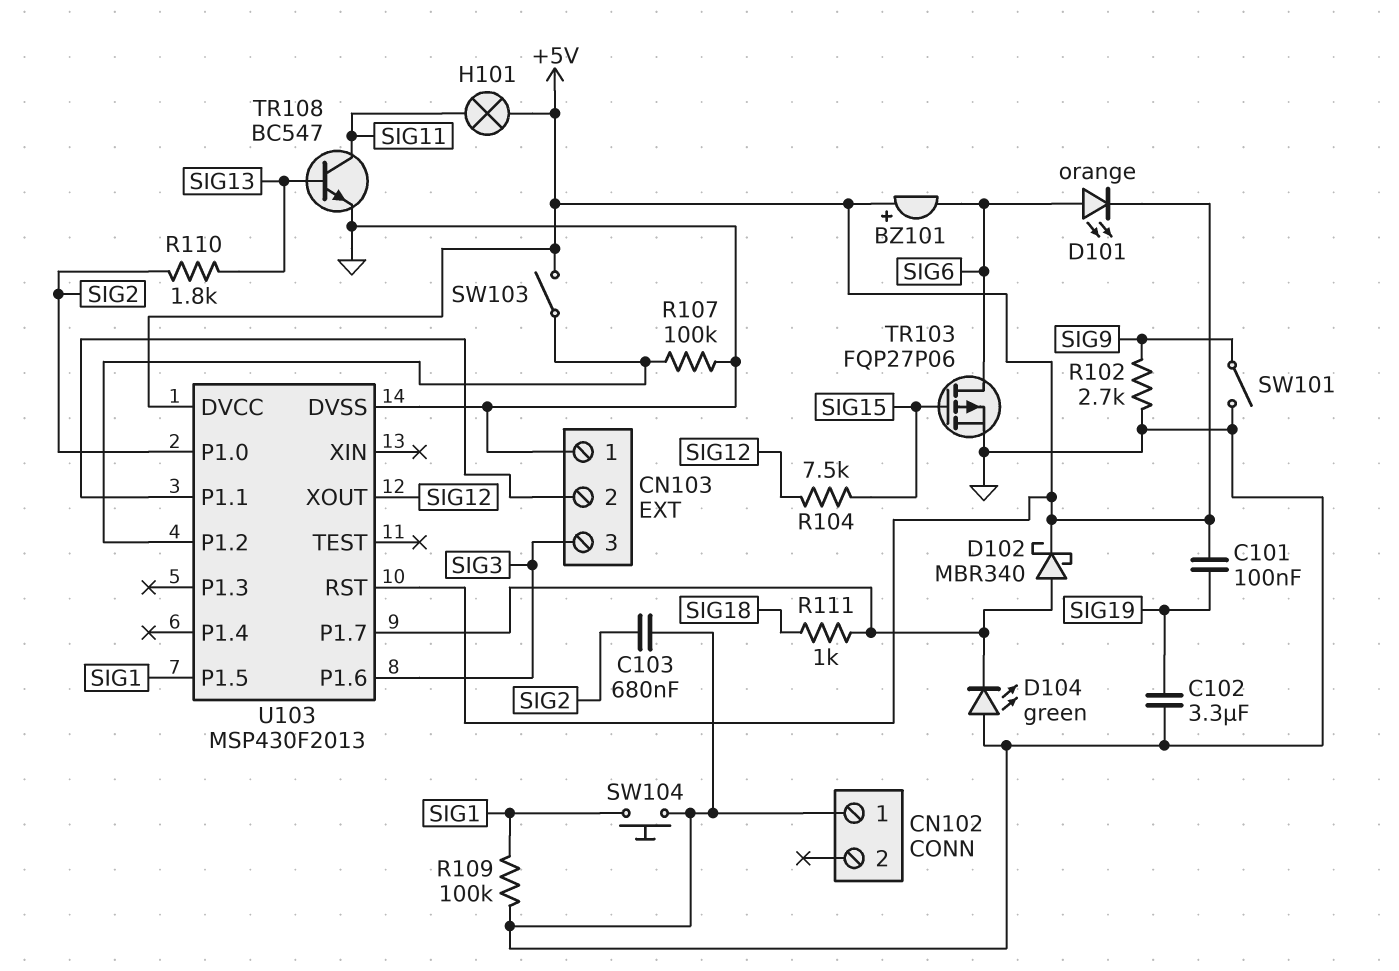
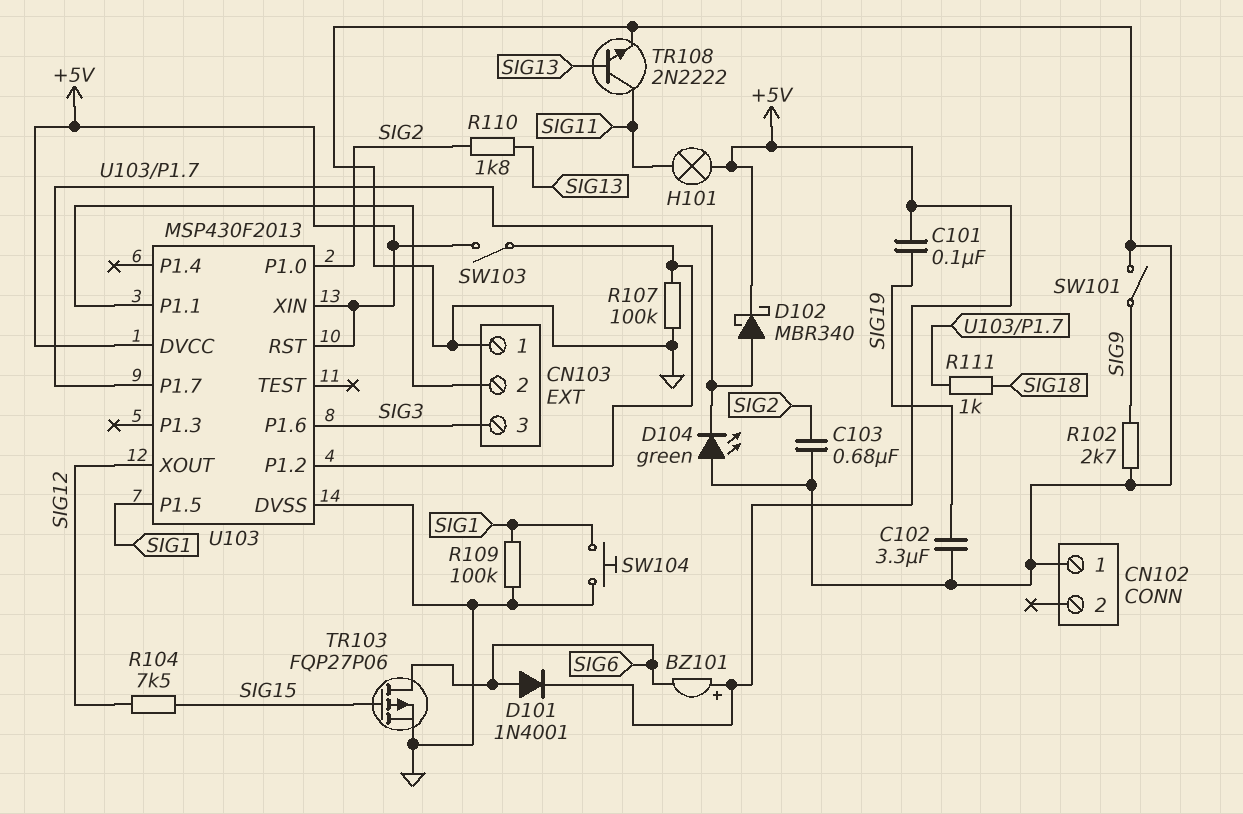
D101: LED orange (A SIG6, K +5V) -> diode 1N4001 (A SIG6, K +5V)
TR108: NPN BC547 (B SIG13, C SIG11, E GND) -> NPN 2N2222 (B SIG13, C SIG11, E GND)
U103 pin XIN: none -> +5V

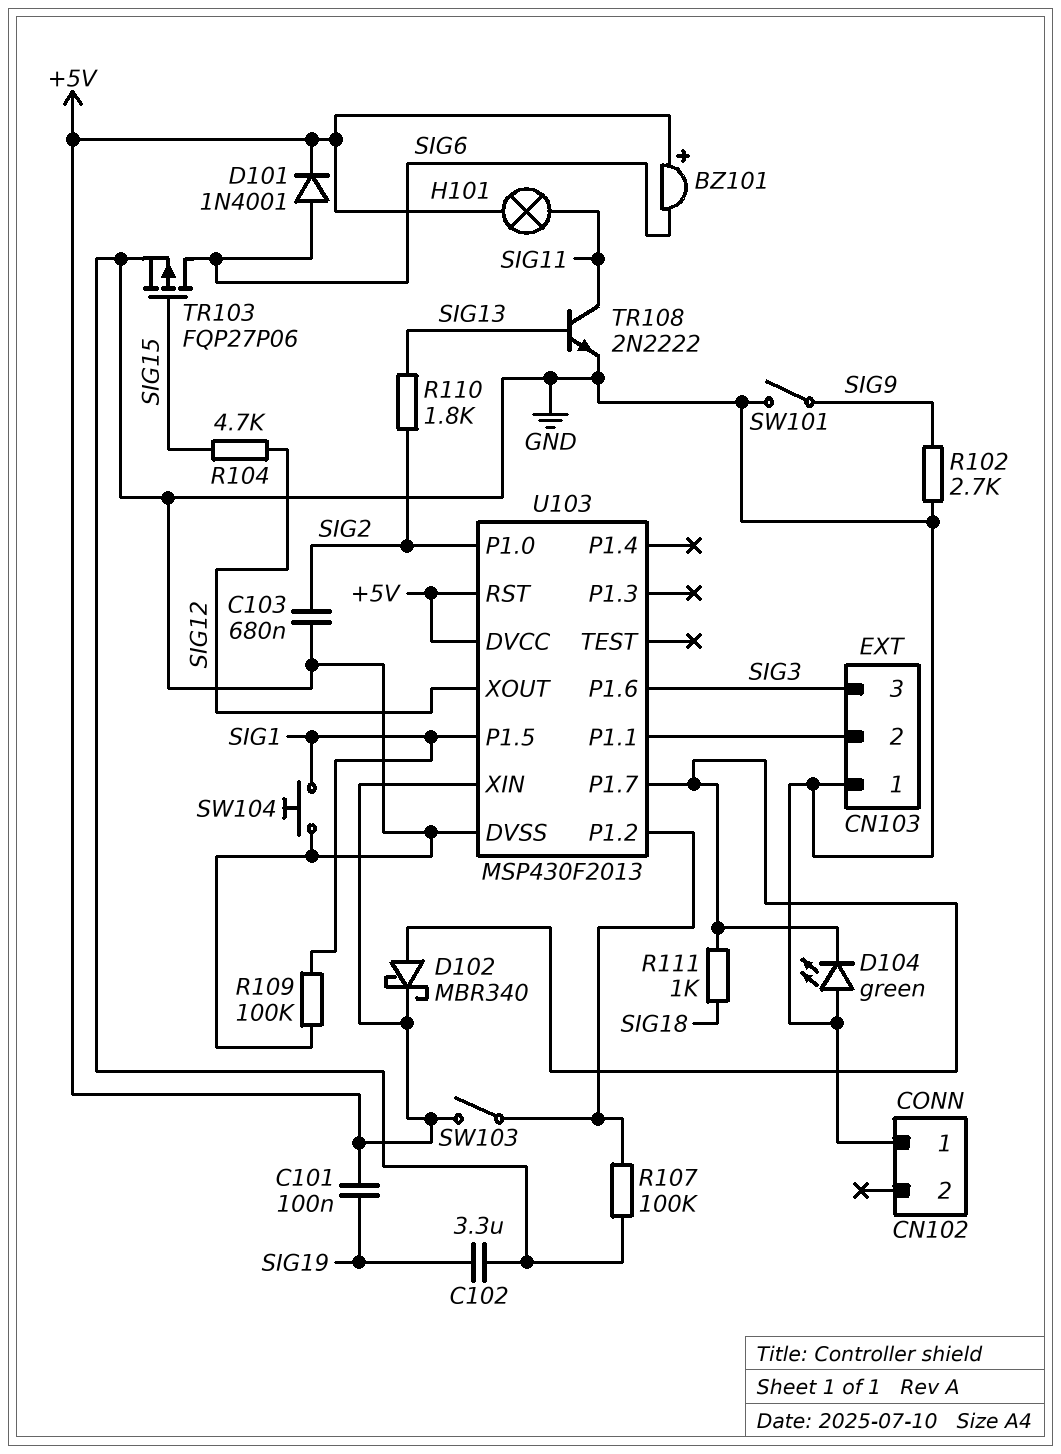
R104: 7.5k (SIG12, SIG15) -> 4.7k (SIG12, SIG15)

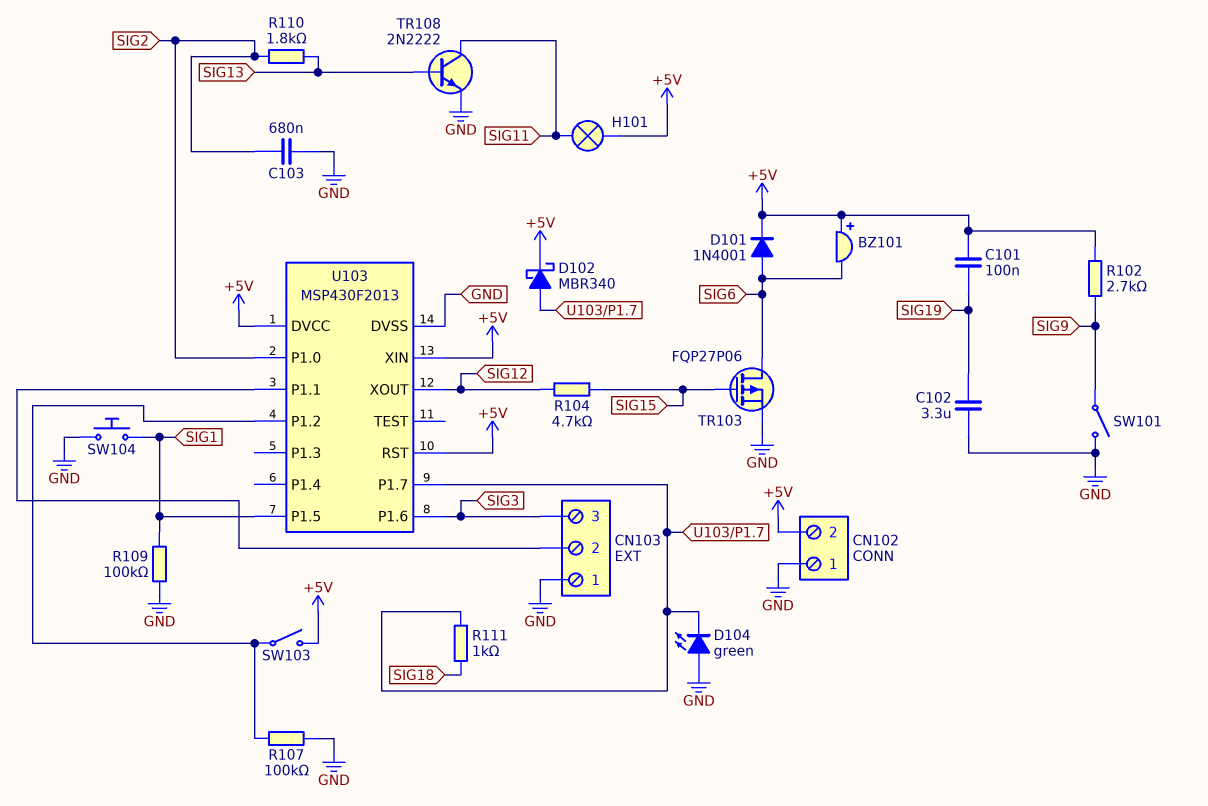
CN102 pin 2: none -> +5V
R102: 2.7k (GND, SIG9) -> 2.7k (+5V, SIG9)

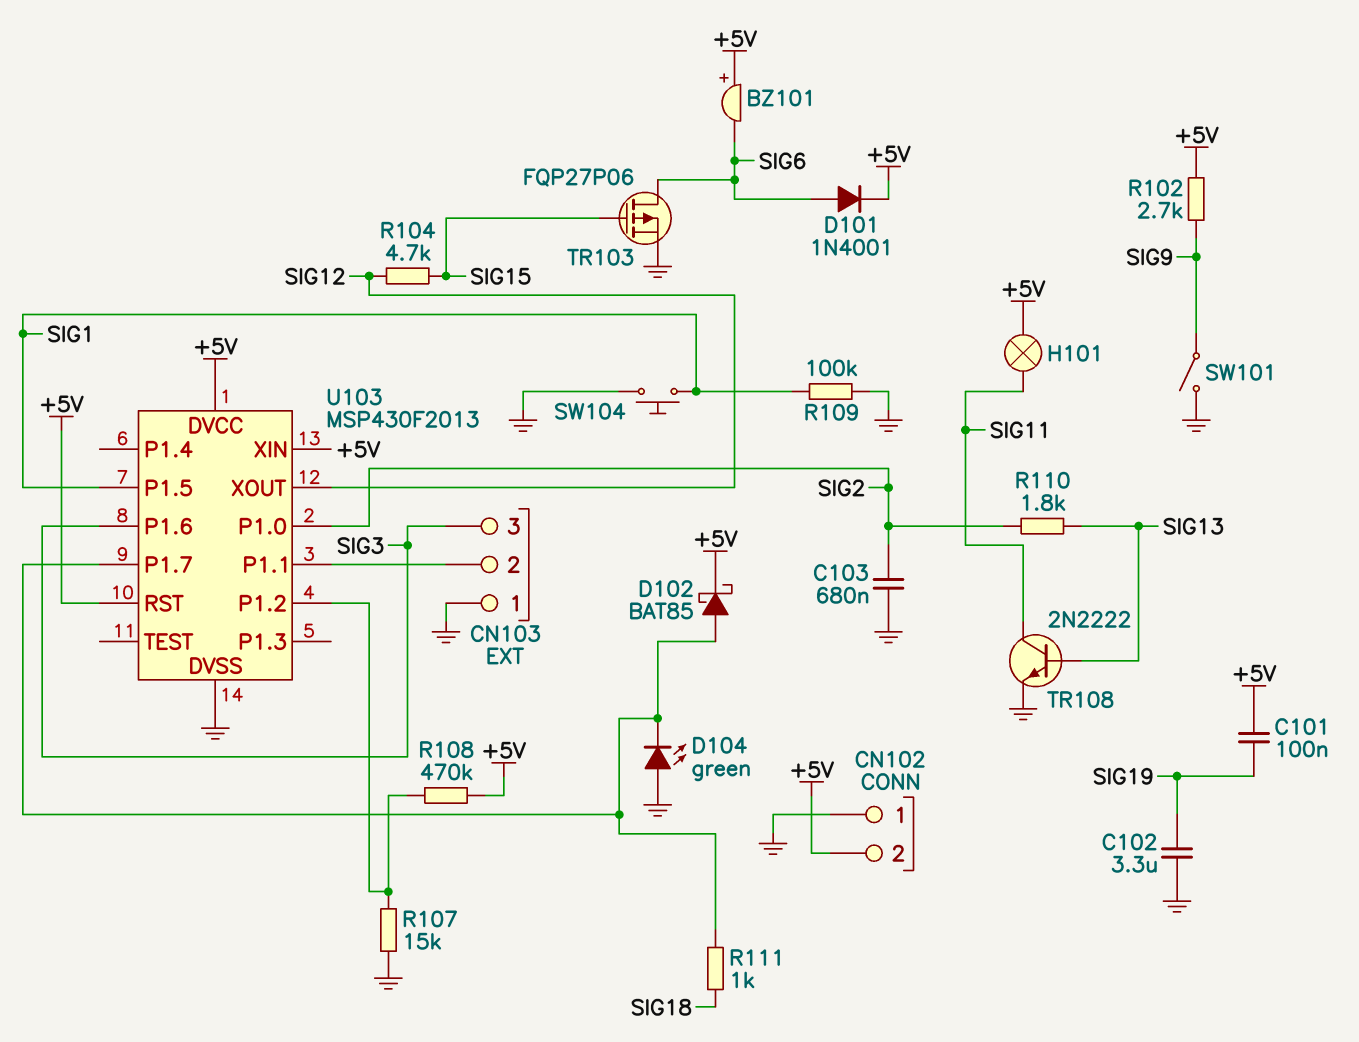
D102: schottky MBR340 (A U103/P1.7, K +5V) -> schottky BAT85 (A U103/P1.7, K +5V)
R107: 100k (GND, U103/P1.2) -> 15k (GND, U103/P1.2)
R108: none -> 470k (+5V, U103/P1.2)
SW103: switch (+5V, U103/P1.2) -> none

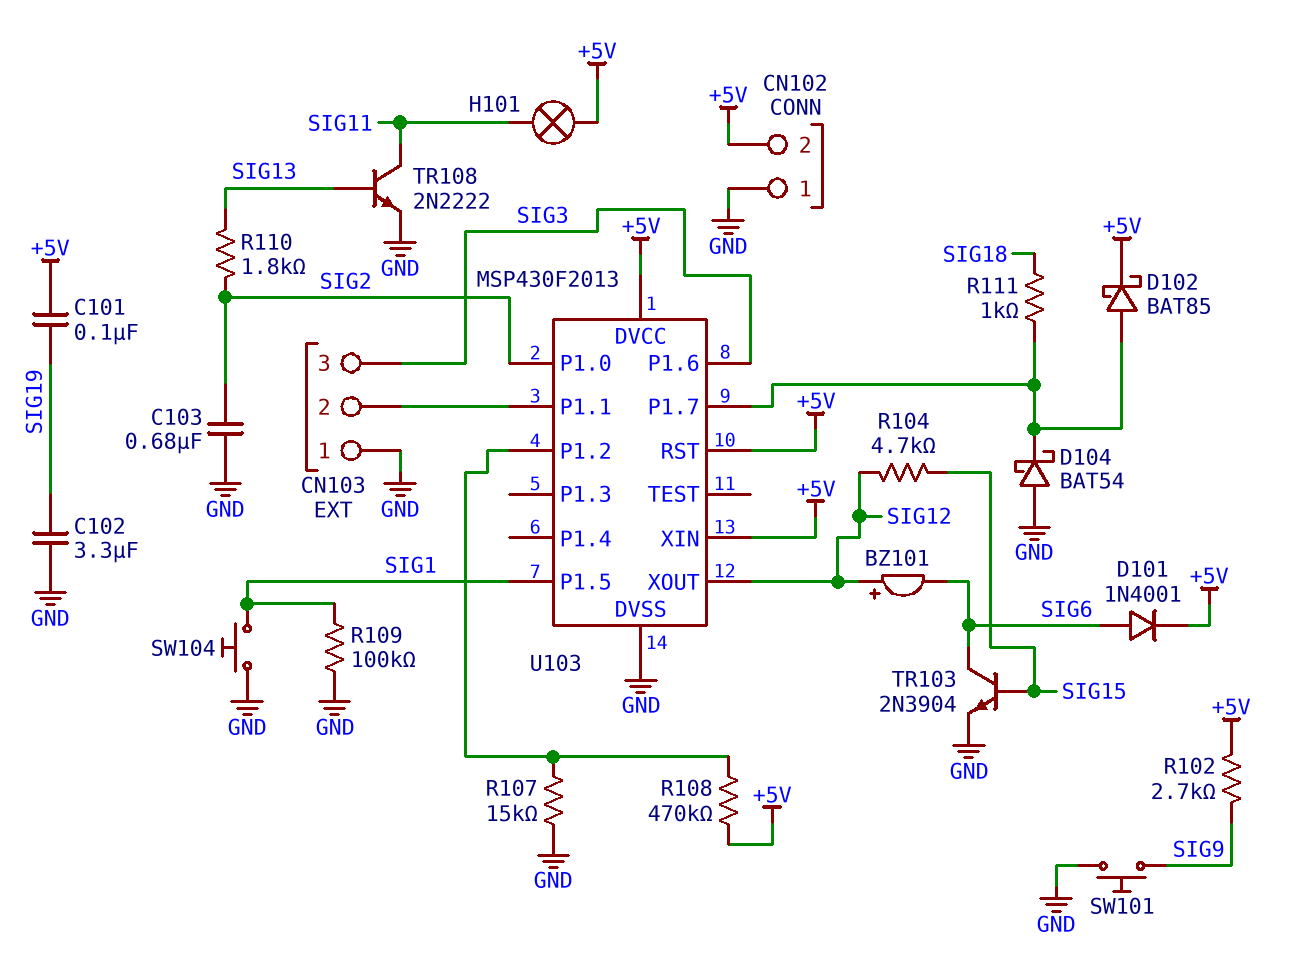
BZ101: buzzer (plus +5V, minus SIG6) -> buzzer (plus SIG12, minus SIG6)
D104: LED green (A GND, K U103/P1.7) -> schottky BAT54 (A GND, K U103/P1.7)
SW101: switch (GND, SIG9) -> button (GND, SIG9)
TR103: PMOS FQP27P06 (G SIG15, D SIG6, S GND) -> NPN 2N3904 (B SIG15, C SIG6, E GND)

